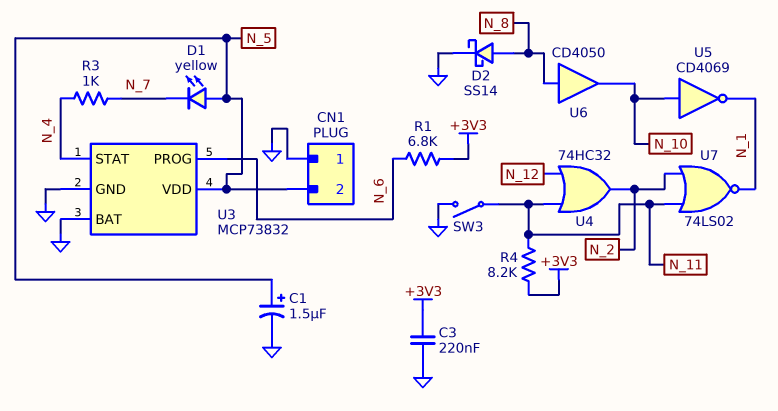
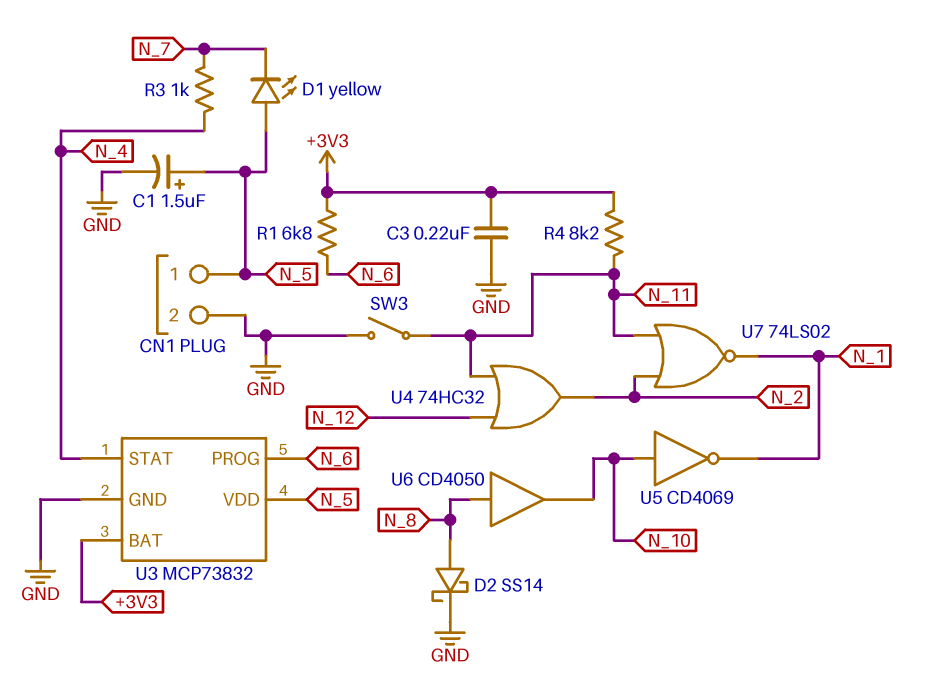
CN1 pin 1: GND -> N_5
CN1 pin 2: N_5 -> GND
U3 pin BAT: GND -> +3V3

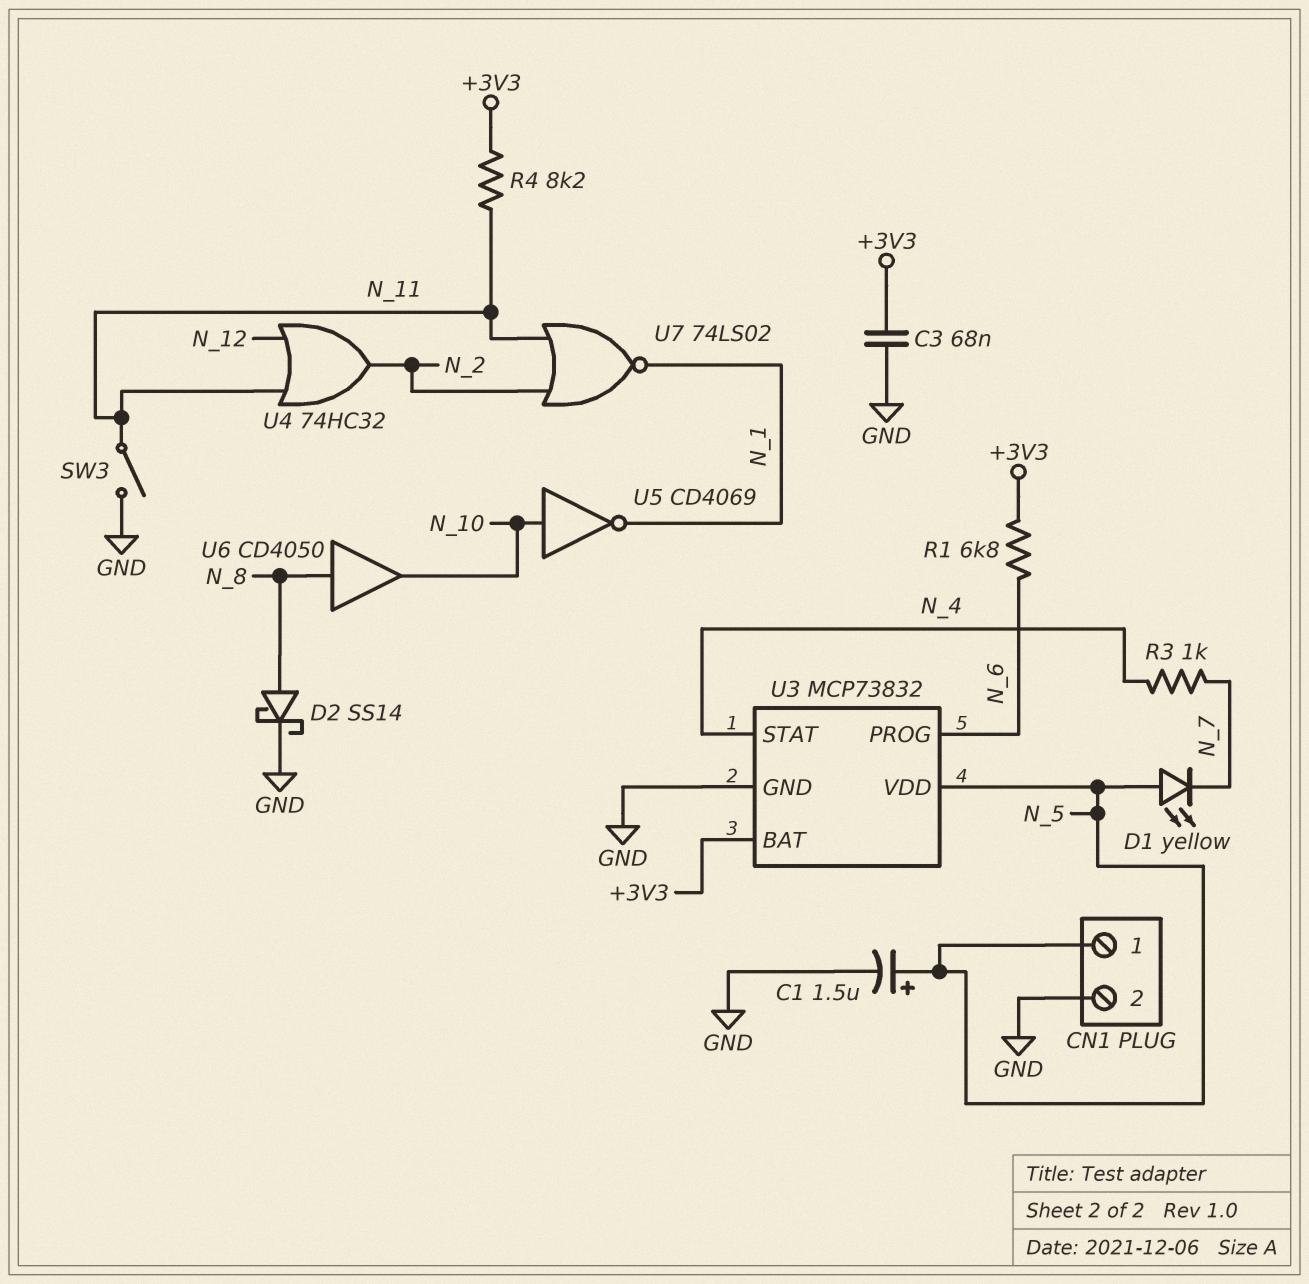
C3: 220nF (+3V3, GND) -> 68nF (+3V3, GND)

